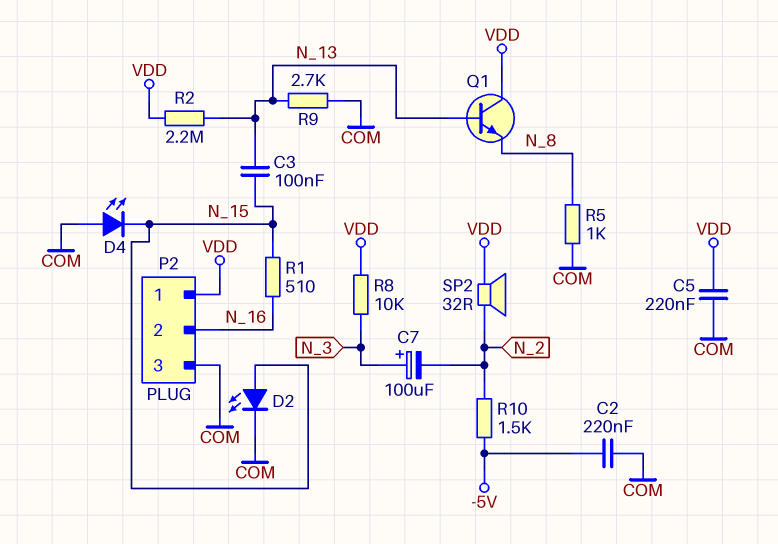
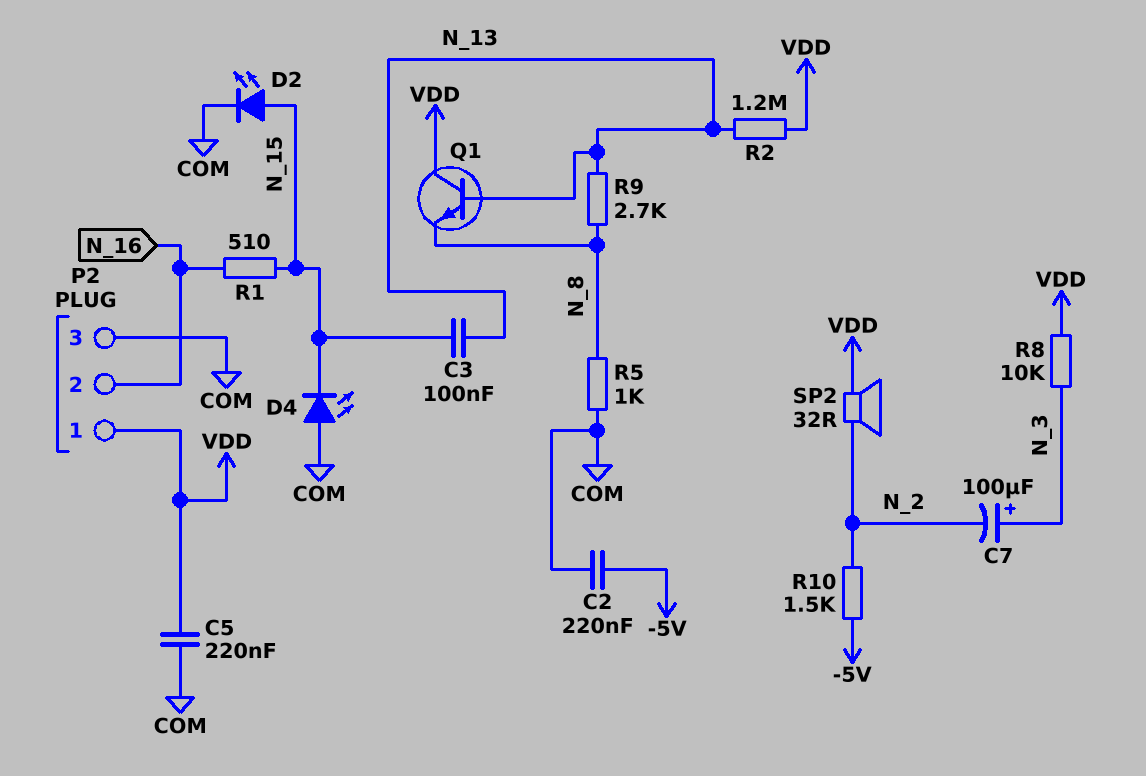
R2: 2.2M (N_13, VDD) -> 1.2M (N_13, VDD)
R9: 2.7k (COM, N_13) -> 2.7k (N_8, N_13)

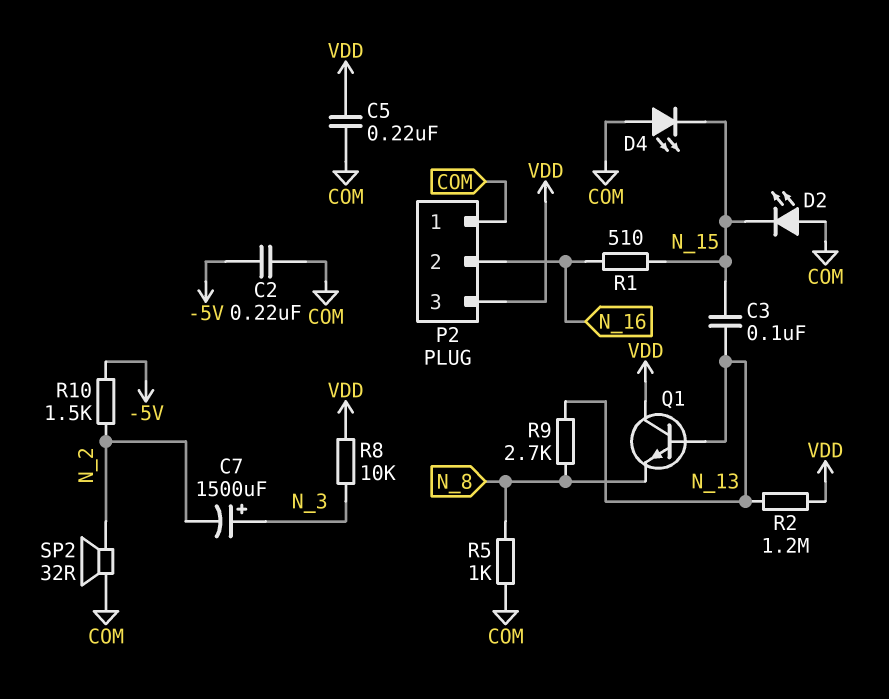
C7: 100uF (plus N_3, minus N_2) -> 1500uF (plus N_3, minus N_2)
D2: LED (A N_15, K COM) -> LED (A COM, K N_15)
P2 pin 1: VDD -> COM
P2 pin 3: COM -> VDD
SP2: speaker 32R (N_2, VDD) -> speaker 32R (COM, N_2)

